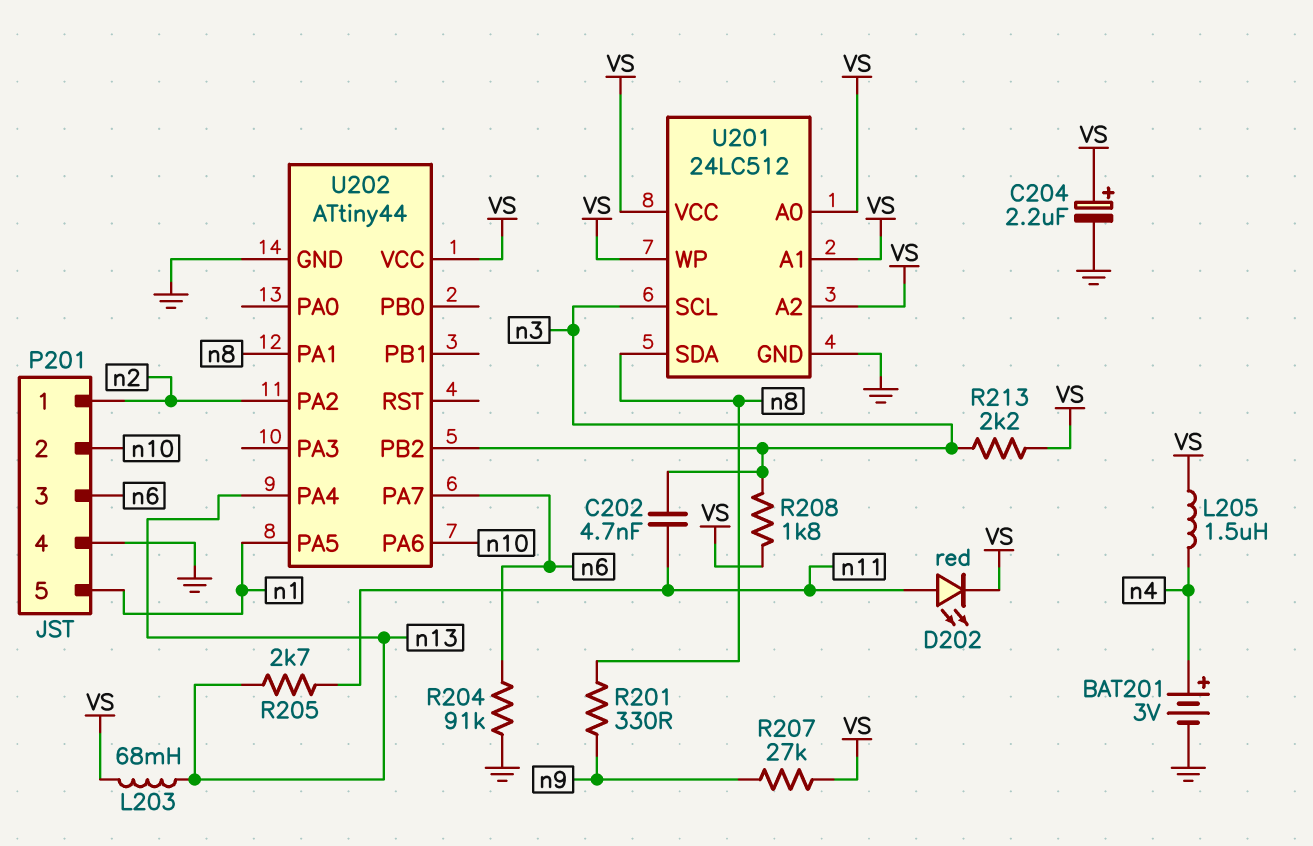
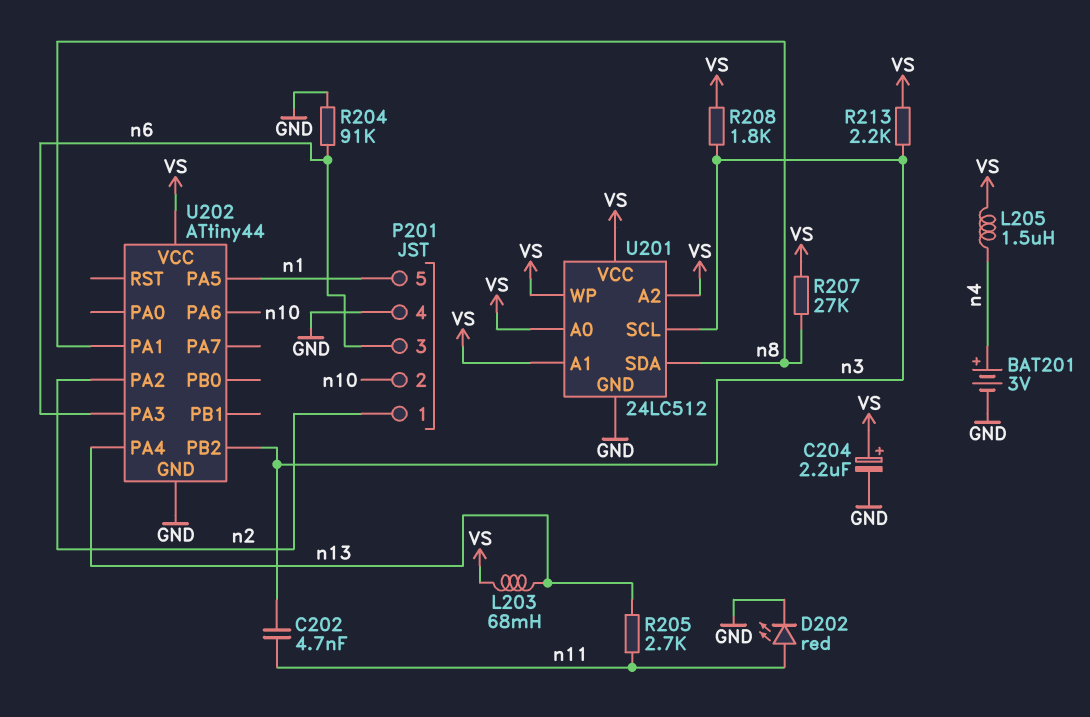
D202: LED red (A n11, K VS) -> LED red (A n11, K GND)
R201: 330 (n8, n9) -> none
R207: 27k (VS, n9) -> 27k (VS, n8)
U202 pin PA3: none -> n6
U202 pin PA7: n6 -> none

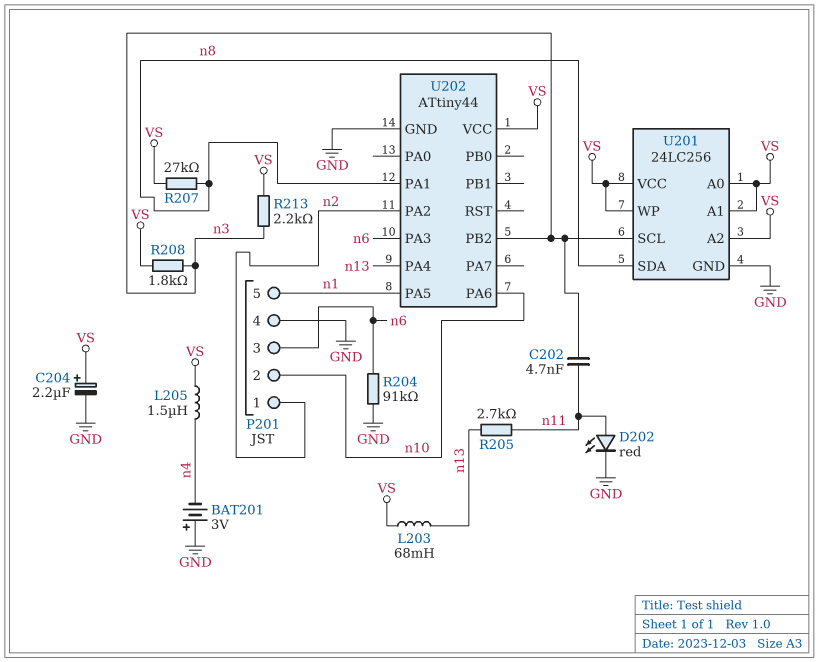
BAT201: 3V (plus n4, minus GND) -> 3V (plus GND, minus n4)
U201: 24LC512 -> 24LC256

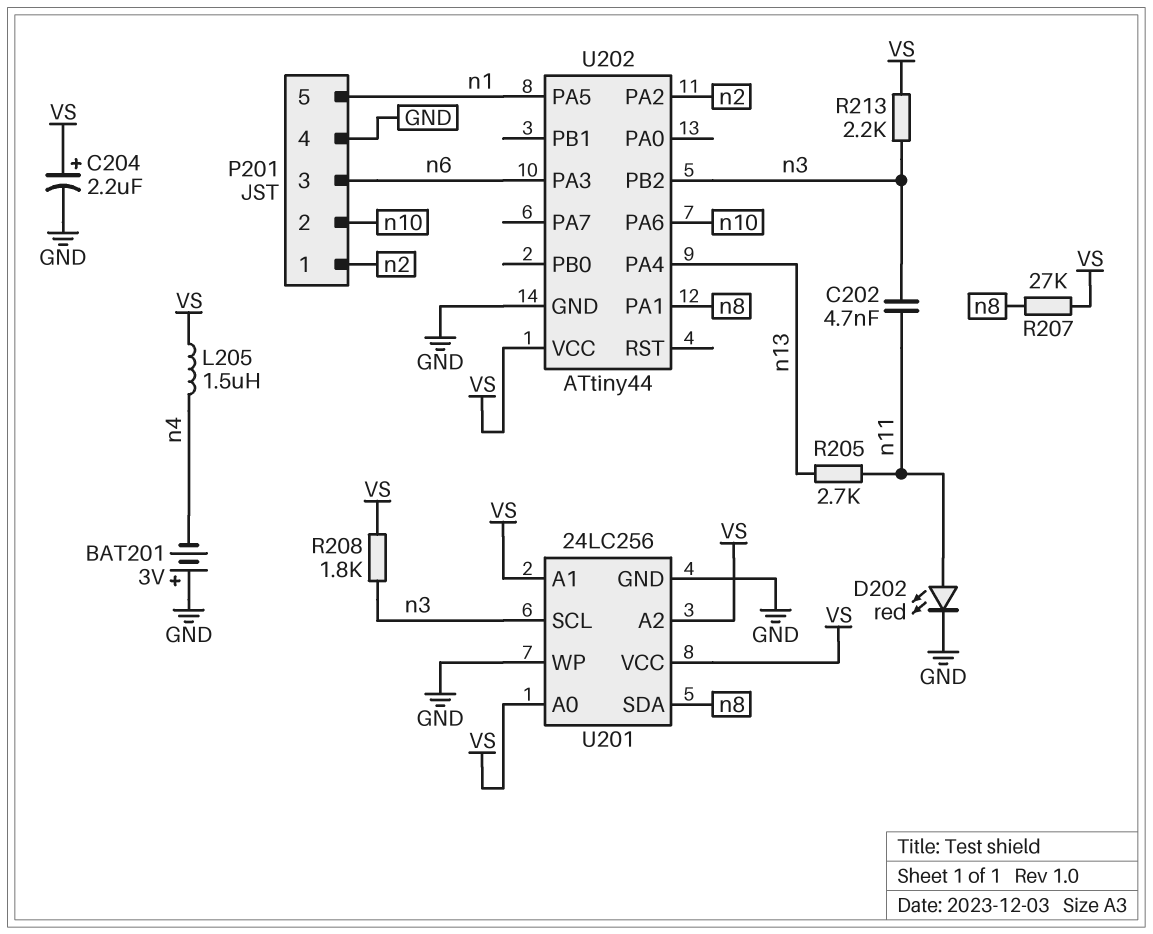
L203: 68mH (VS, n13) -> none
R204: 91k (GND, n6) -> none
U201 pin WP: VS -> GND

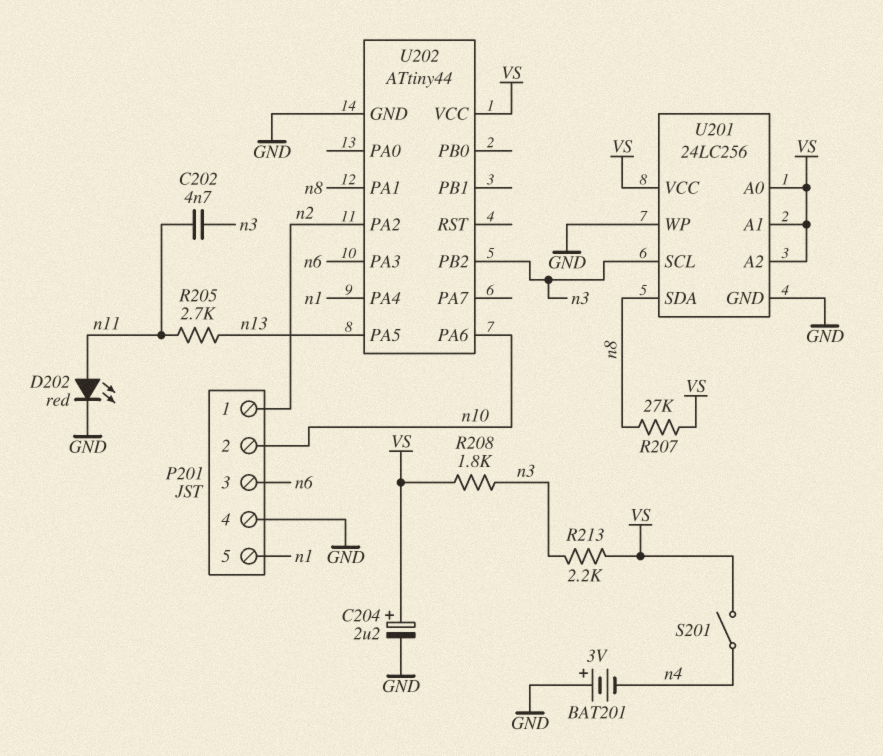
L205: 1.5uH (VS, n4) -> none
S201: none -> switch (VS, n4)
U202 pin PA4: n13 -> n1
U202 pin PA5: n1 -> n13

